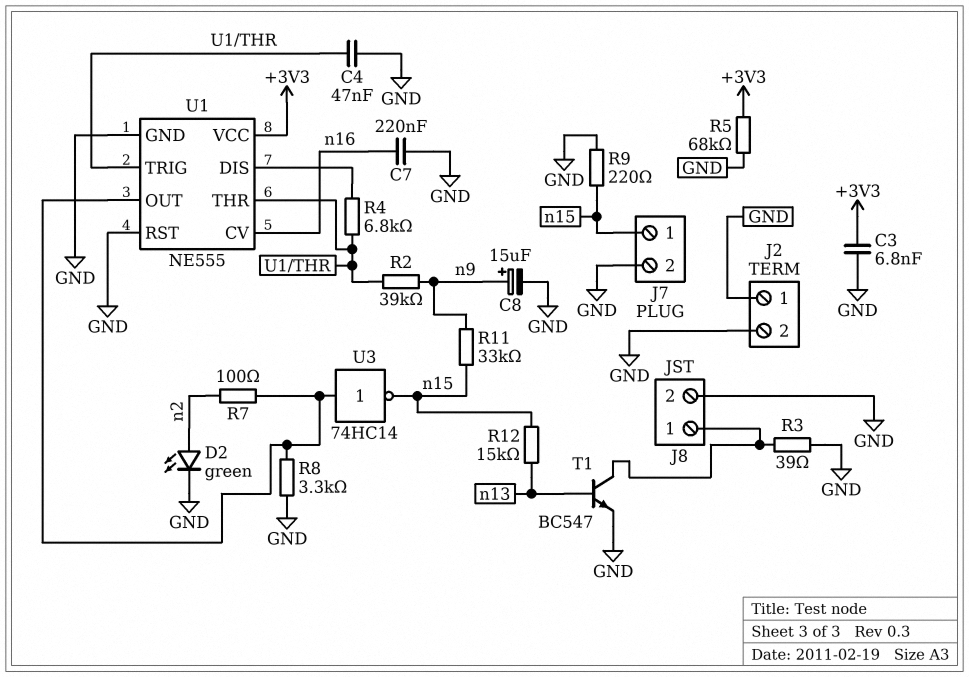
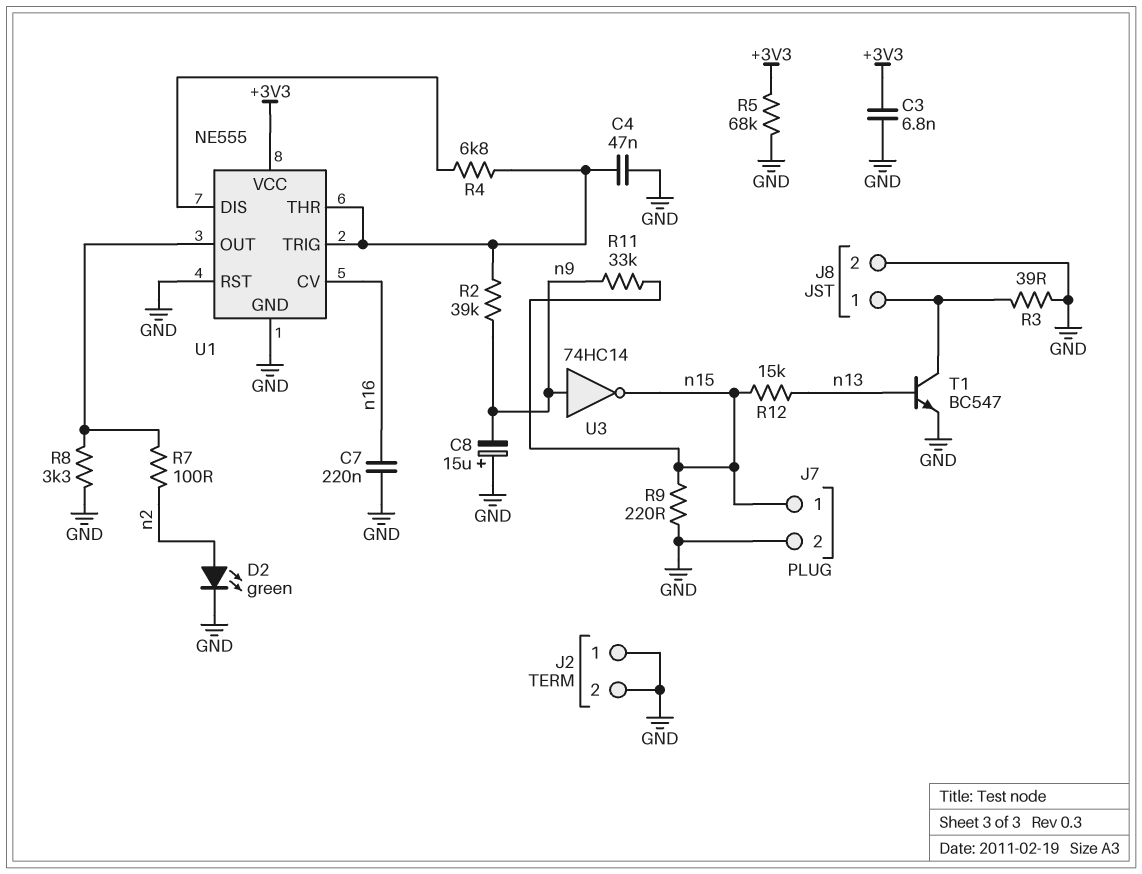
C8: 15uF (plus n9, minus GND) -> 15uF (plus GND, minus n9)
U3: NOT 74HC14 (in U1/OUT, out n15) -> NOT 74HC14 (in n9, out n15)

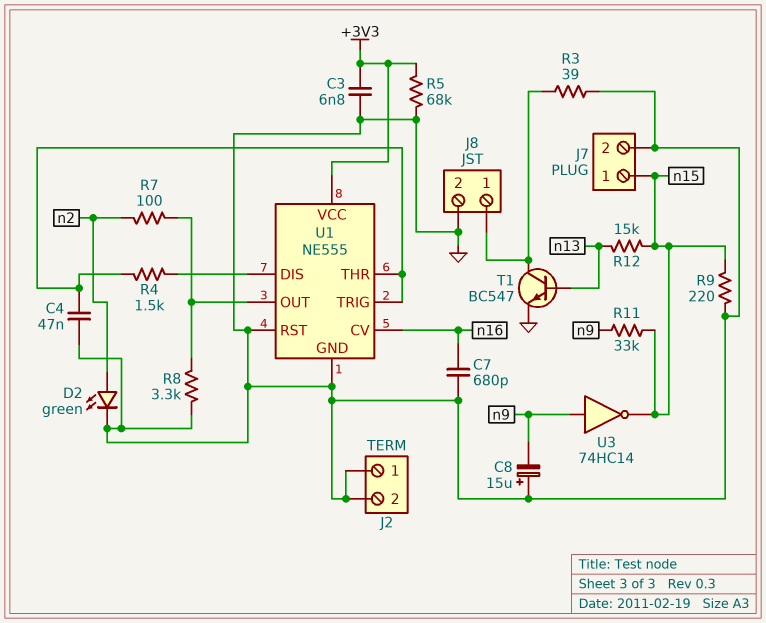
C7: 220nF (GND, n16) -> 680pF (GND, n16)
R2: 39k (U1/THR, n9) -> none
R4: 6.8k (U1/DIS, U1/THR) -> 1.5k (U1/DIS, U1/THR)

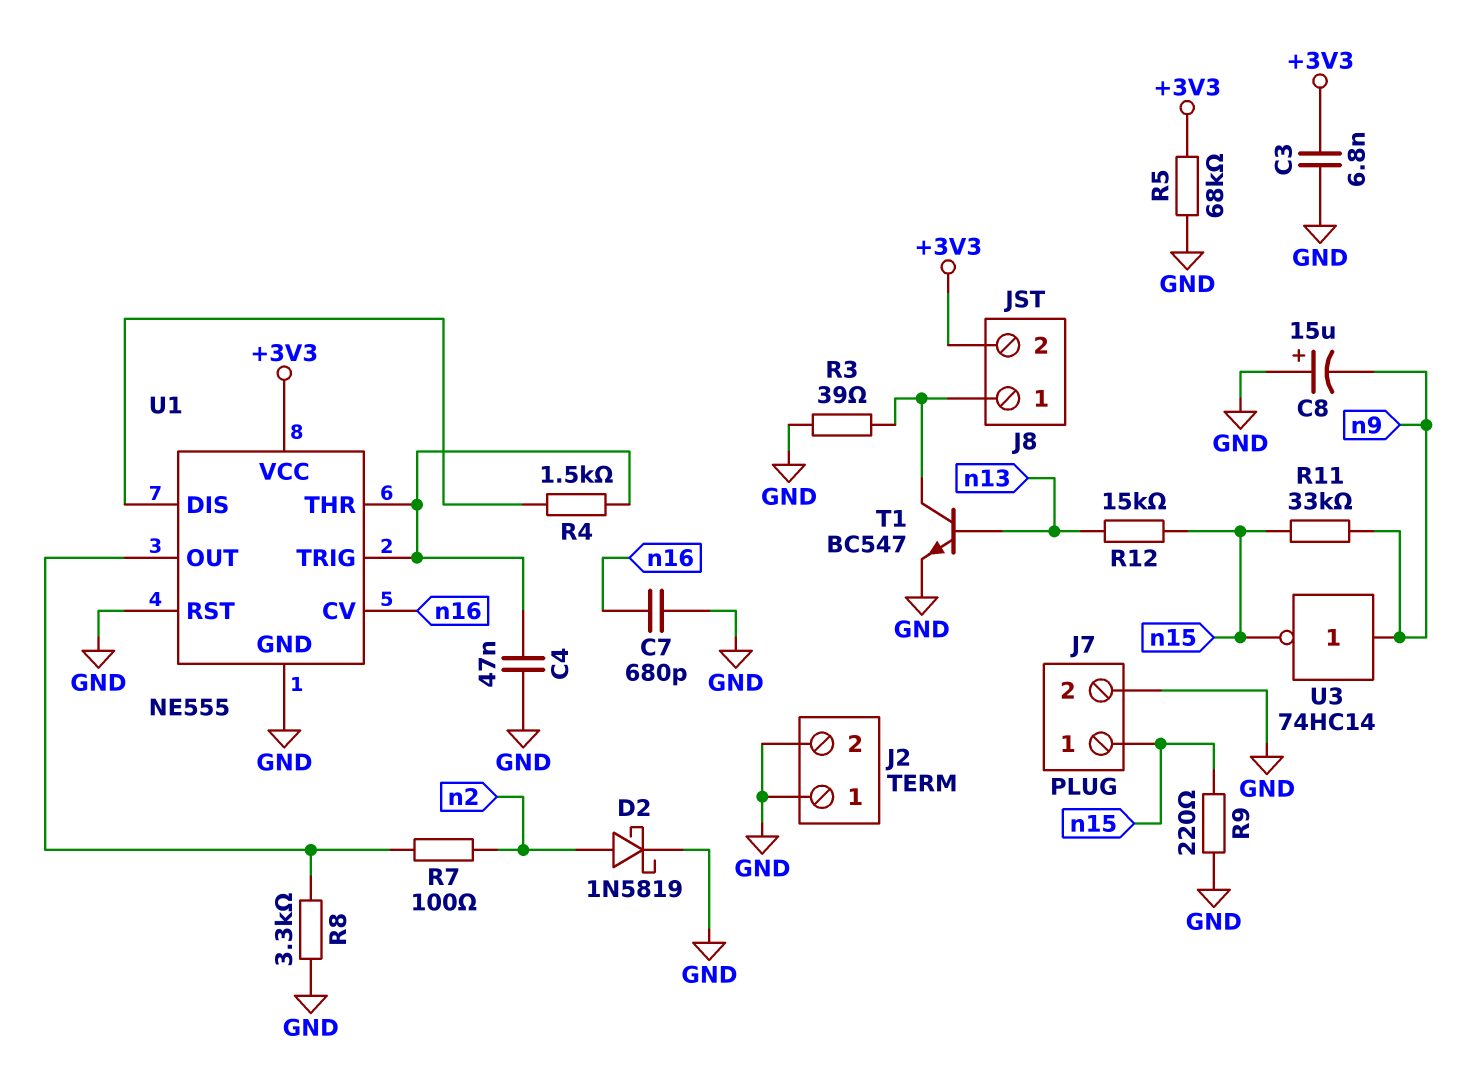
D2: LED green (A n2, K GND) -> schottky 1N5819 (A n2, K GND)
J8 pin 2: GND -> +3V3

